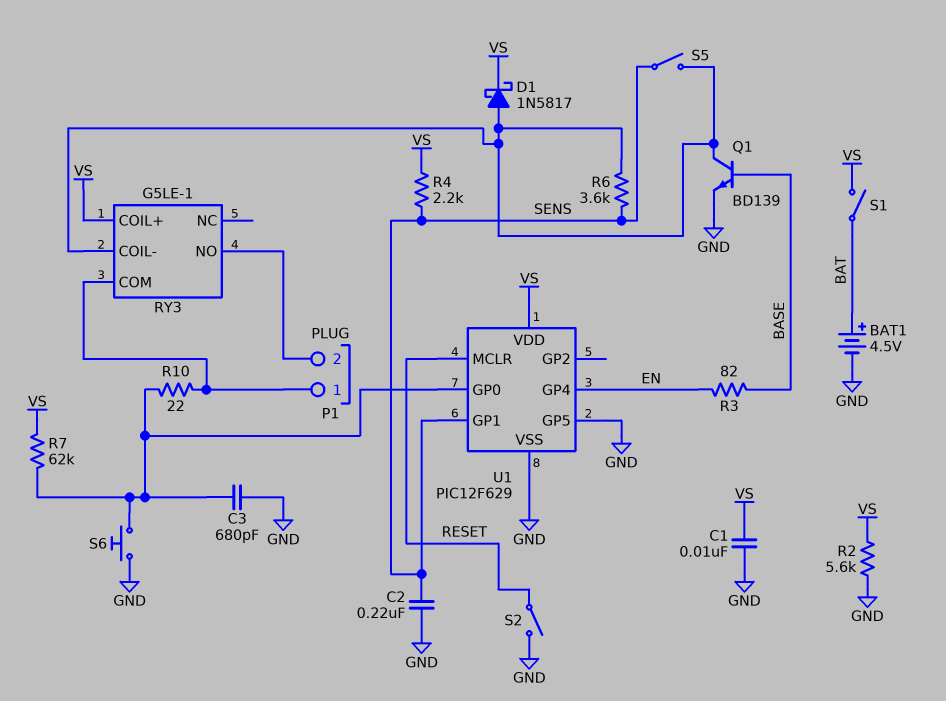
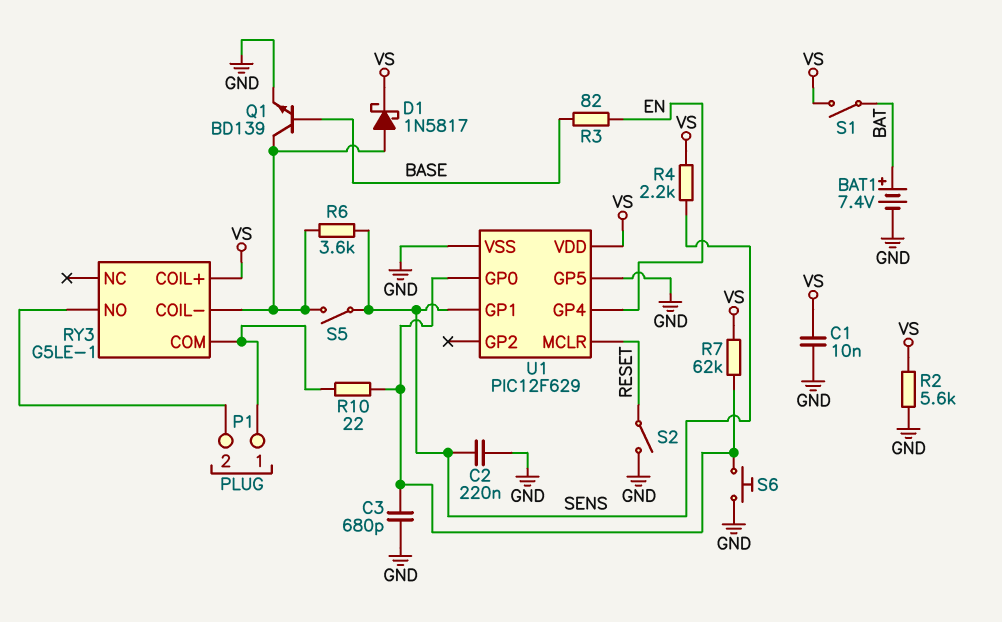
BAT1: 4.5V (plus BAT, minus GND) -> 7.4V (plus BAT, minus GND)

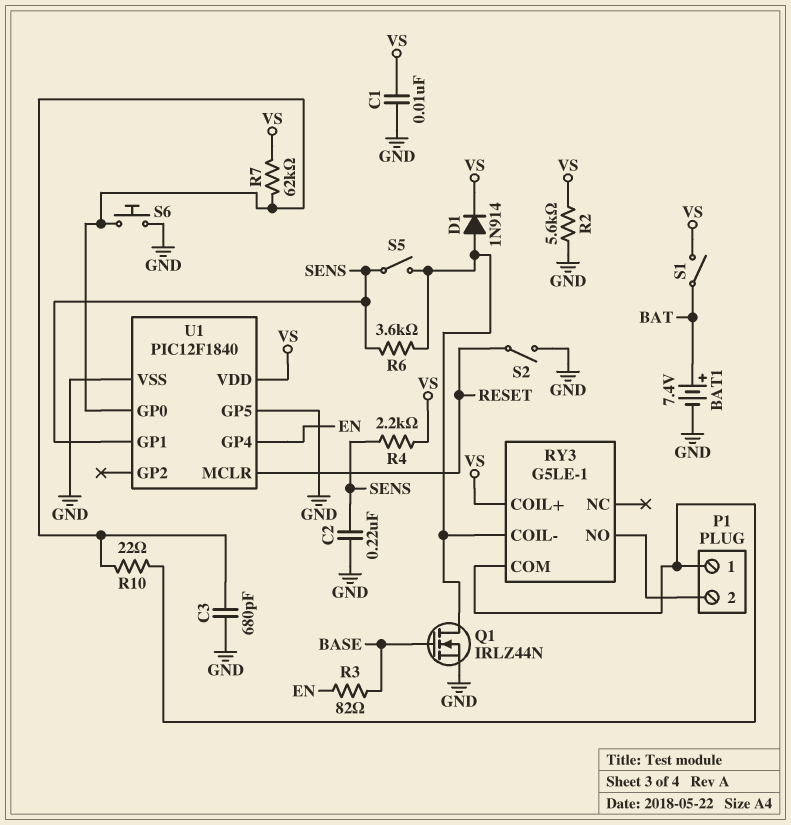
D1: schottky 1N5817 (A RY3/COIL-, K VS) -> diode 1N914 (A RY3/COIL-, K VS)
Q1: NPN BD139 (B BASE, C RY3/COIL-, E GND) -> NMOS IRLZ44N (G BASE, D RY3/COIL-, S GND)
U1: PIC12F629 -> PIC12F1840

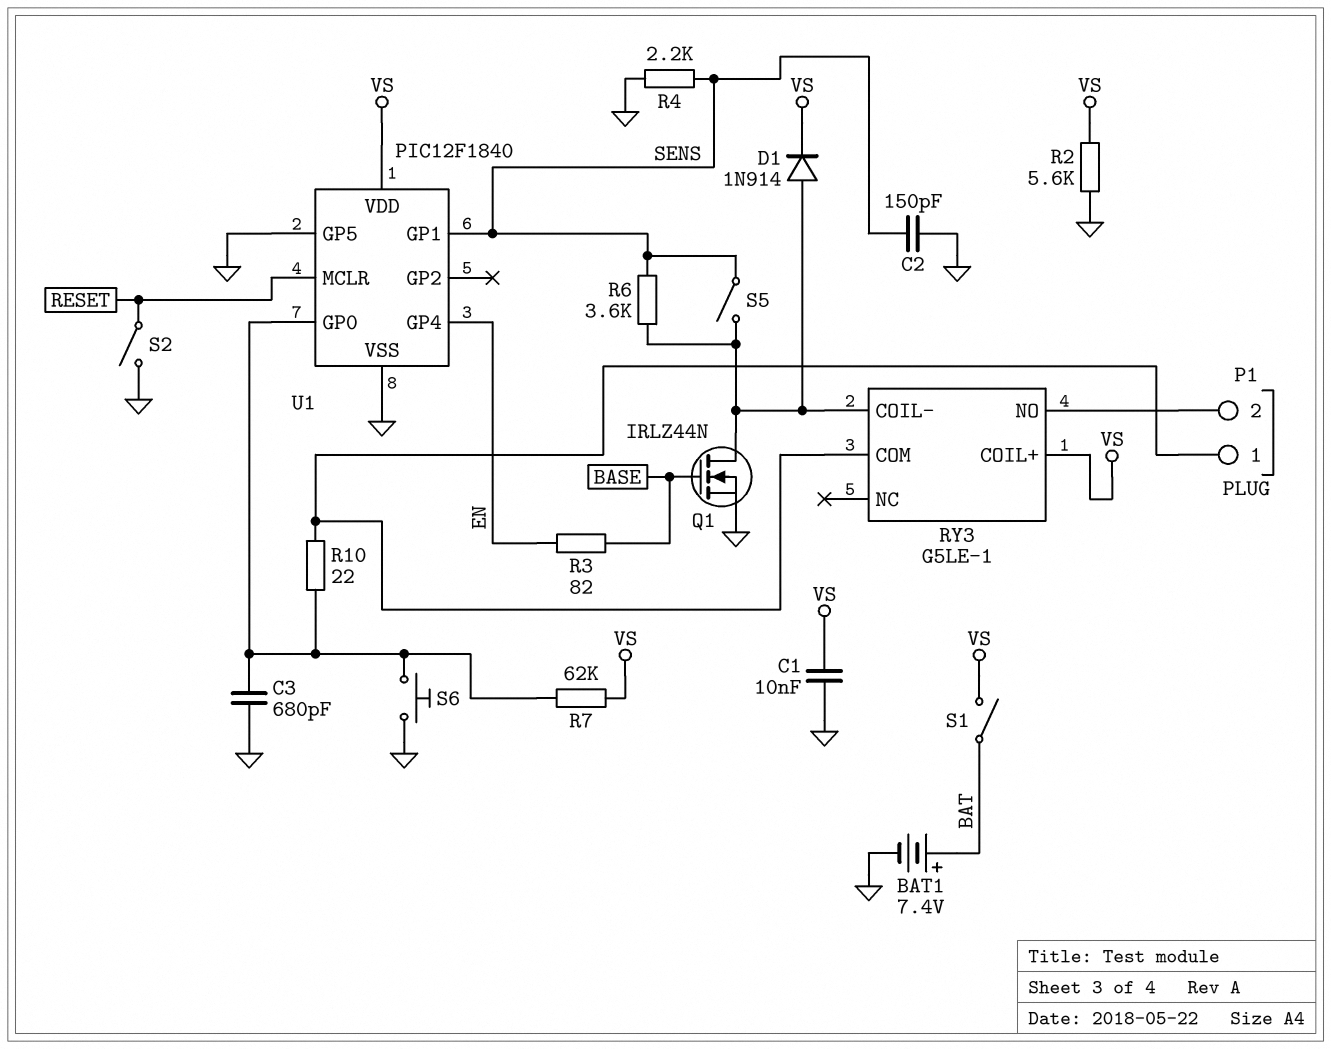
C2: 220nF (GND, SENS) -> 150pF (GND, SENS)
R4: 2.2k (SENS, VS) -> 2.2k (GND, SENS)

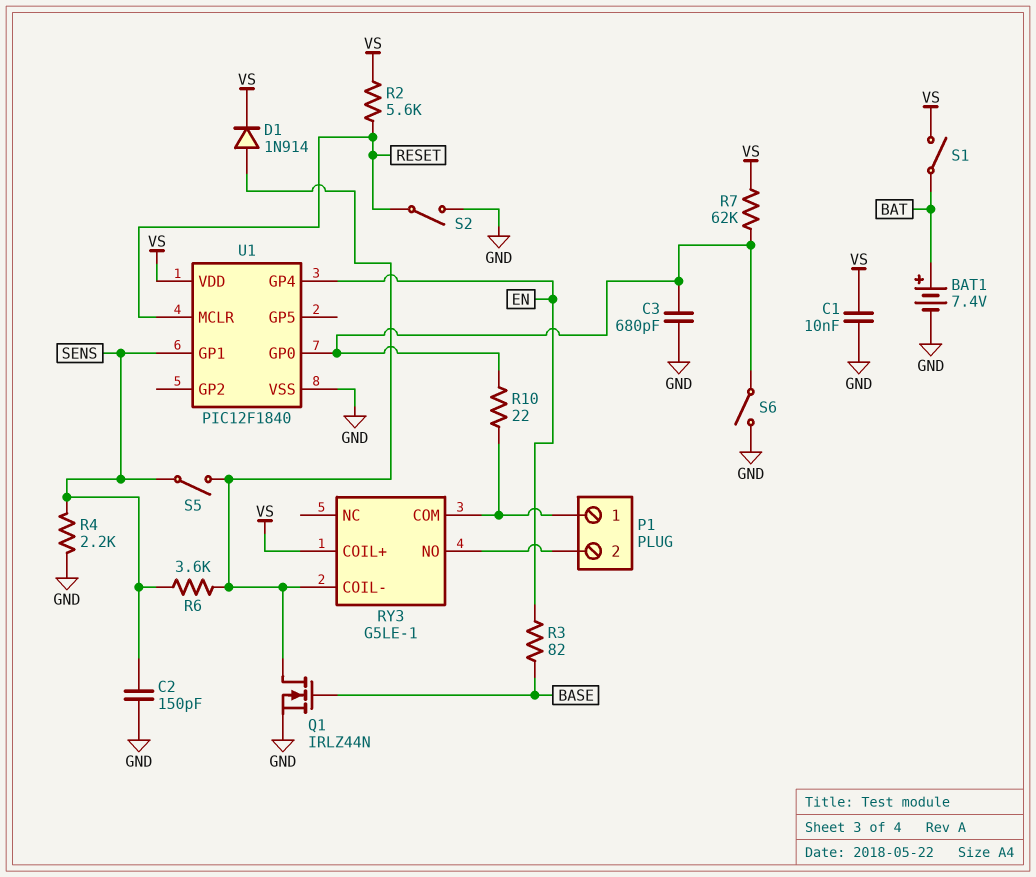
R2: 5.6k (GND, VS) -> 5.6k (RESET, VS)
S6: button (GND, U1/GP0) -> switch (GND, U1/GP0)
U1 pin GP5: GND -> none

